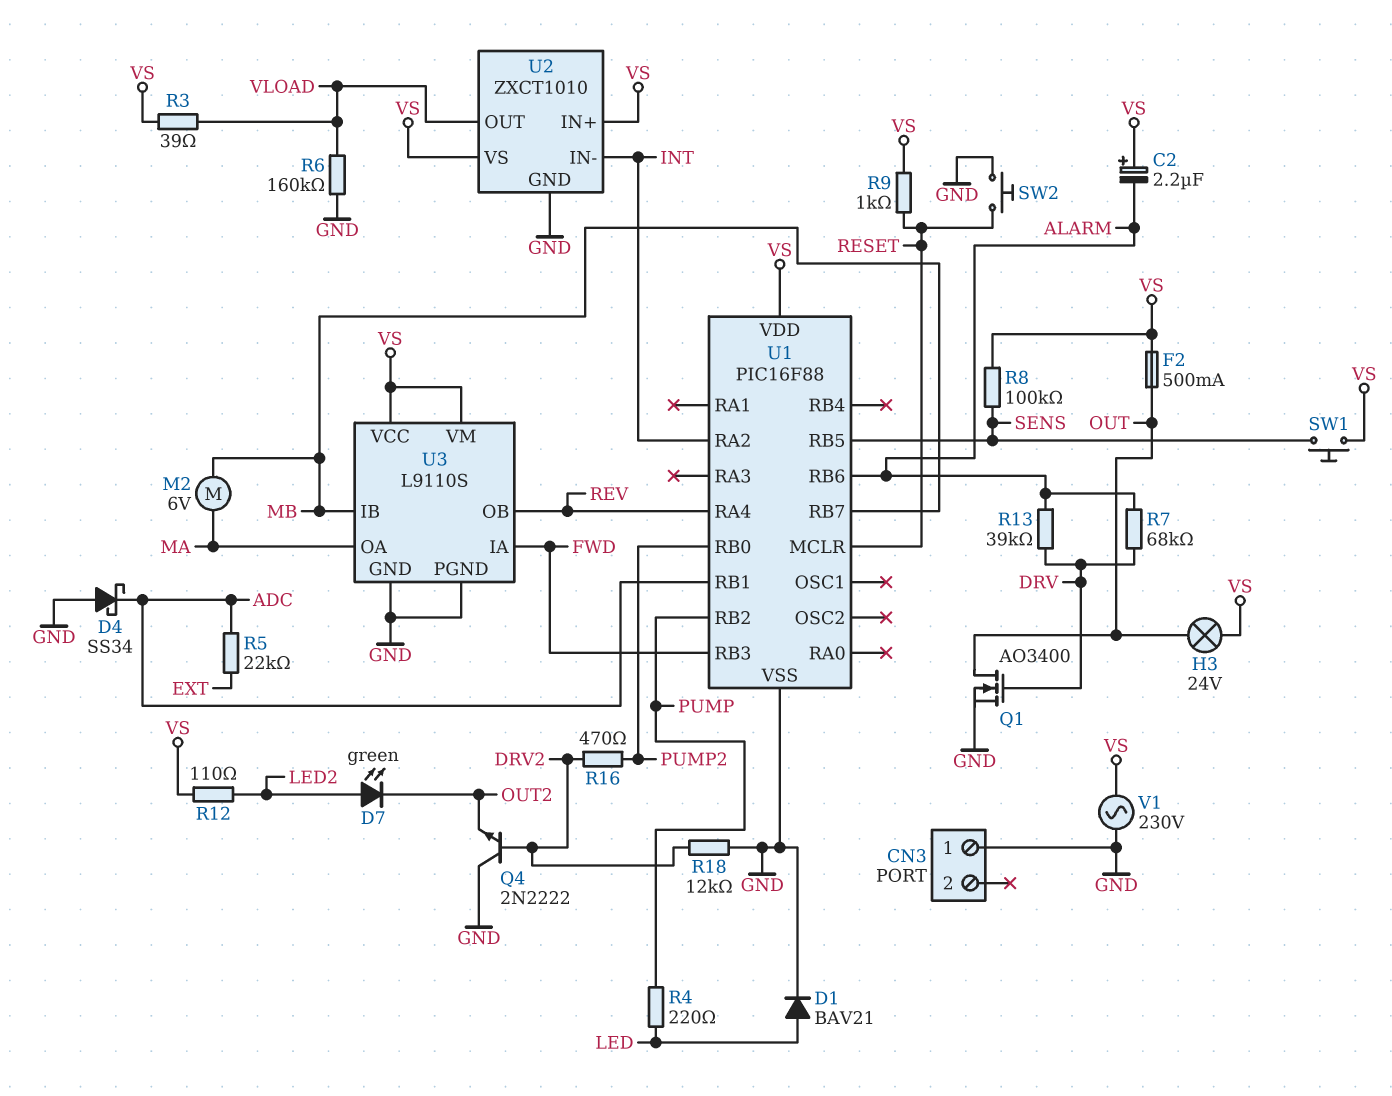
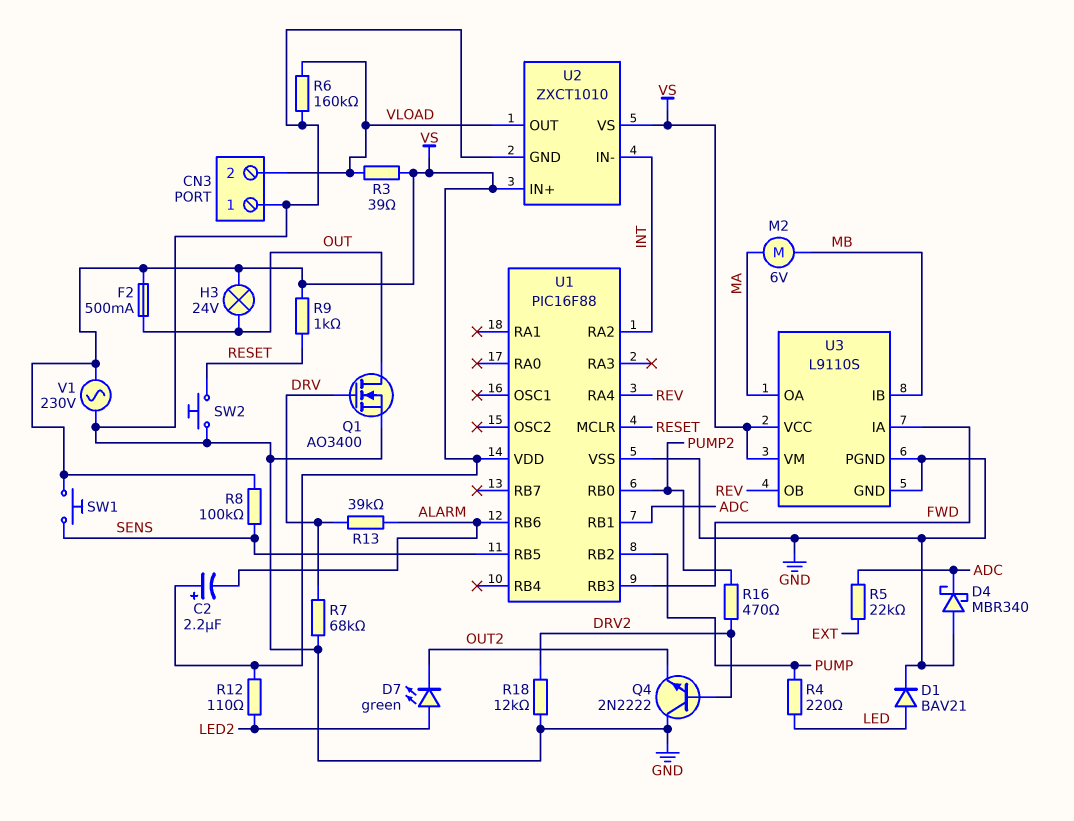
CN3 pin 2: none -> VLOAD
D4: schottky SS34 (A GND, K ADC) -> schottky MBR340 (A GND, K ADC)
R7: 68k (ALARM, DRV) -> 68k (DRV, GND)
U1 pin RB7: MB -> none

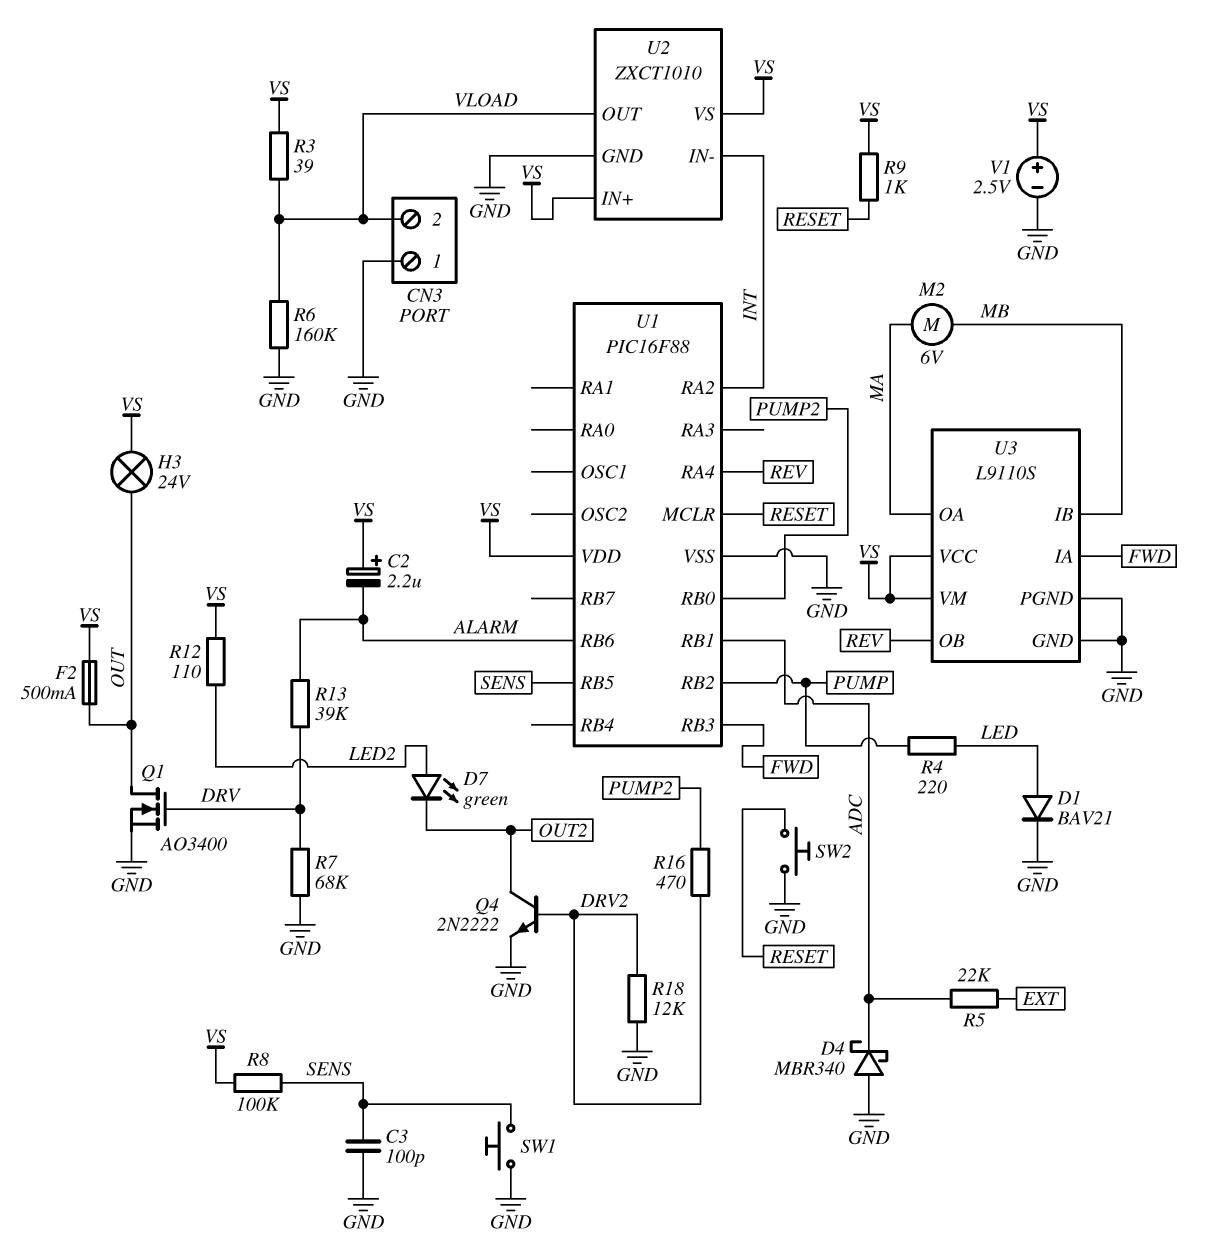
C3: none -> 100pF (GND, SENS)
Q4: NPN 2N2222 (B DRV2, C GND, E OUT2) -> NPN 2N2222 (B DRV2, C OUT2, E GND)
SW1: button (SENS, VS) -> button (GND, SENS)
V1: AC 230V (GND, VS) -> 2.5V (plus VS, minus GND)

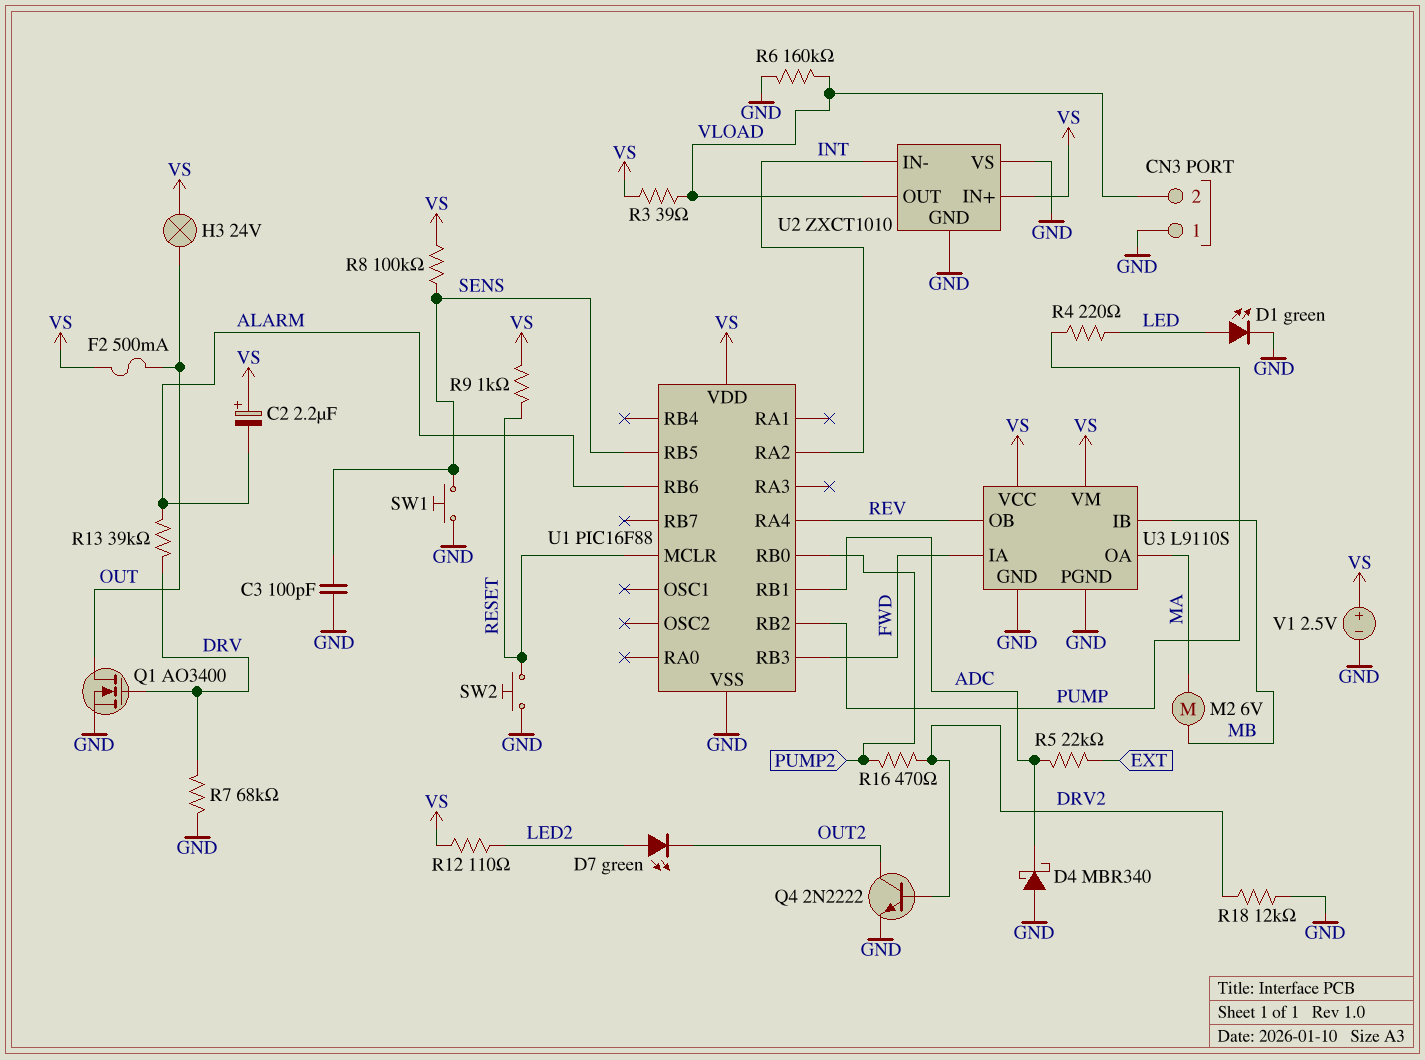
D1: diode BAV21 (A LED, K GND) -> LED green (A LED, K GND)
U2 pin VS: VS -> GND

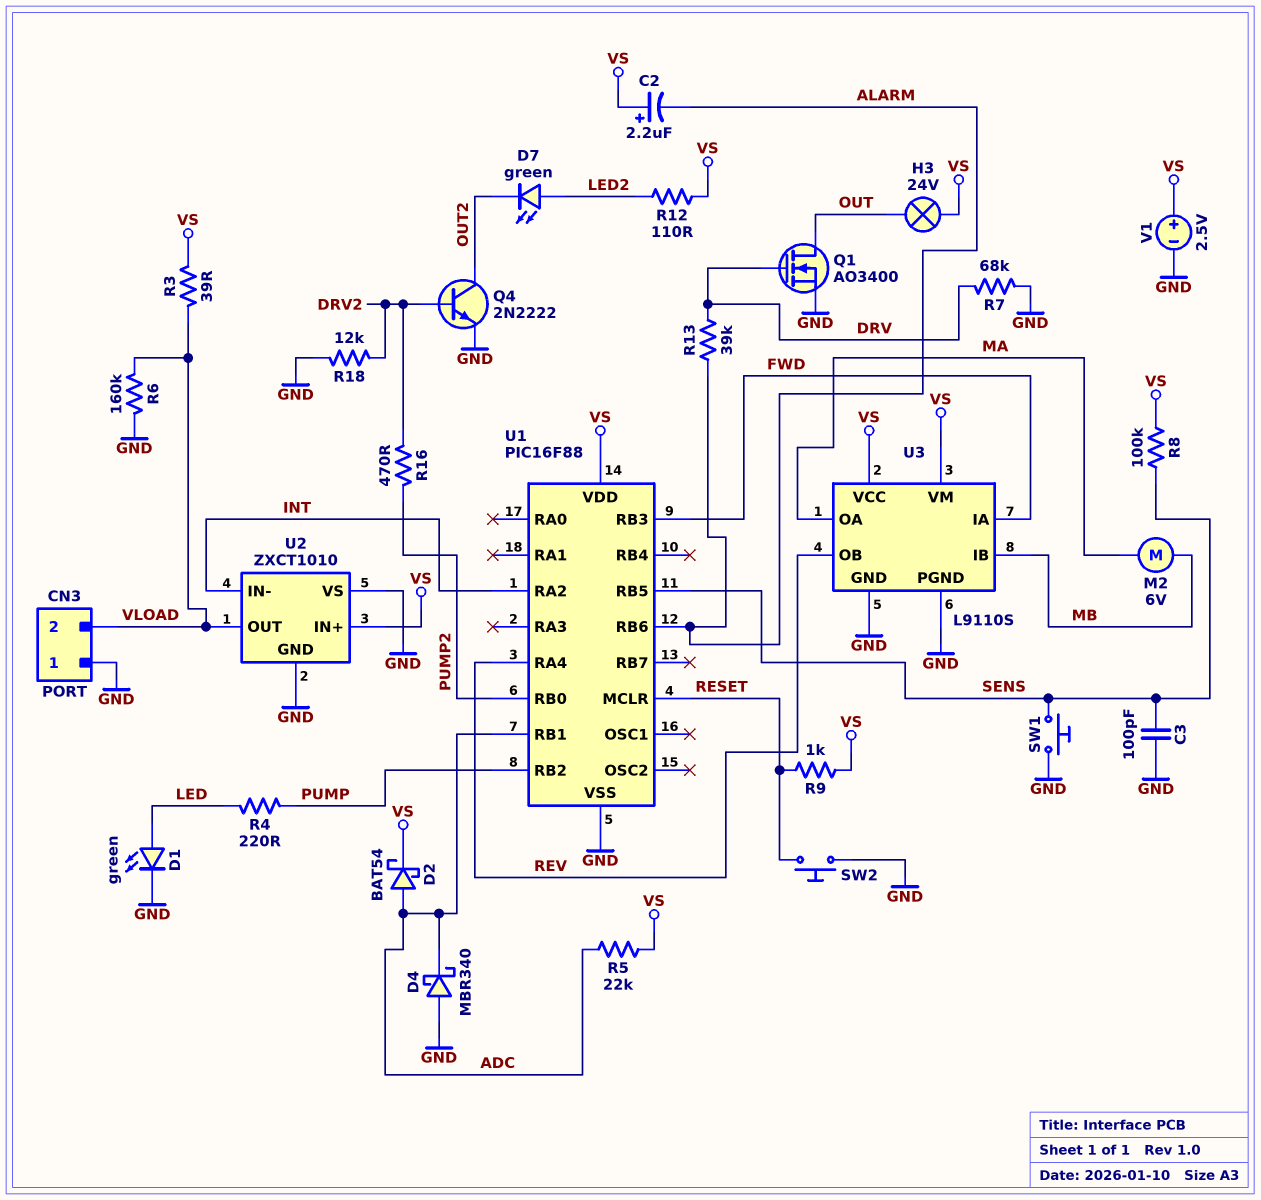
D2: none -> schottky BAT54 (A ADC, K VS)
F2: 500mA (OUT, VS) -> none
R5: 22k (ADC, EXT) -> 22k (ADC, VS)

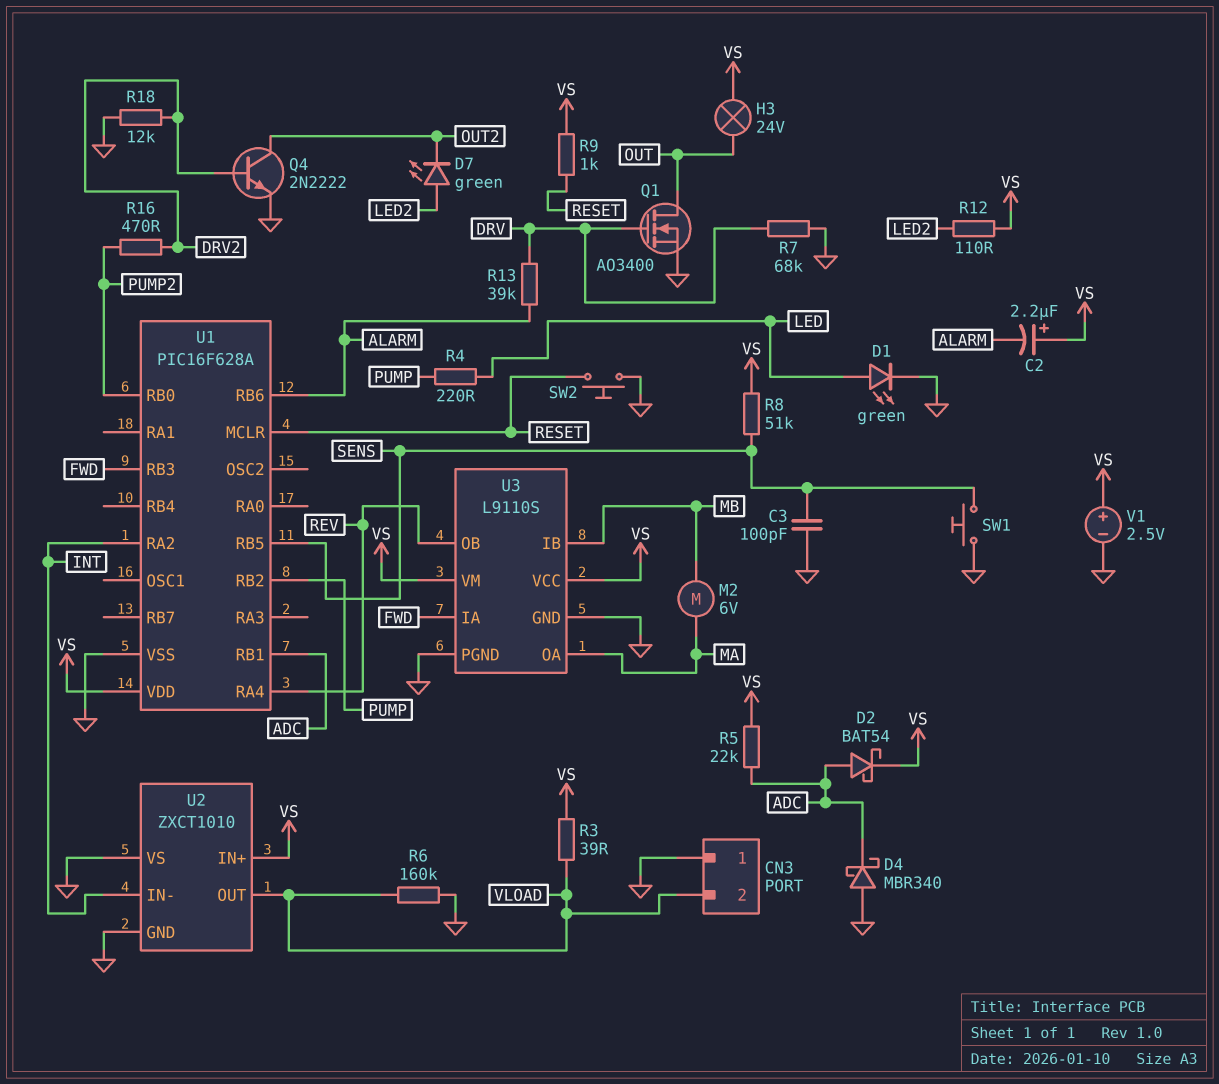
R8: 100k (SENS, VS) -> 51k (SENS, VS)
U1: PIC16F88 -> PIC16F628A

